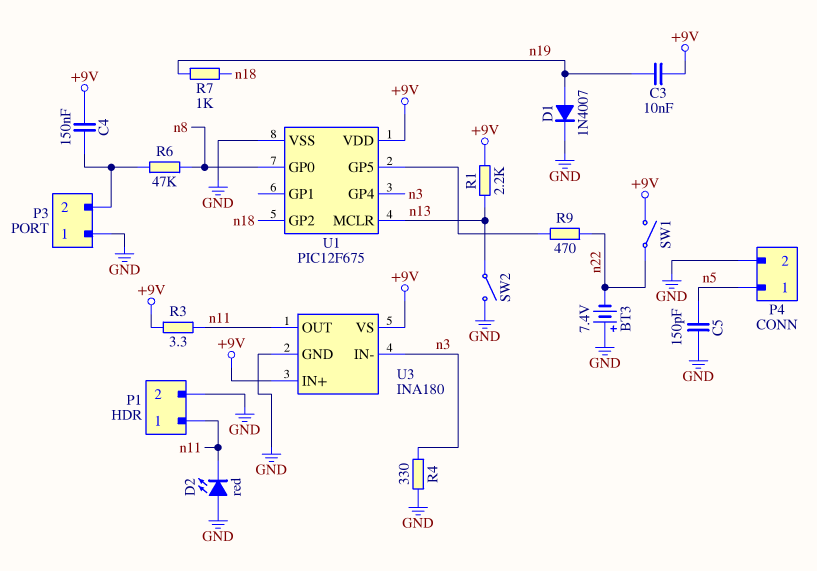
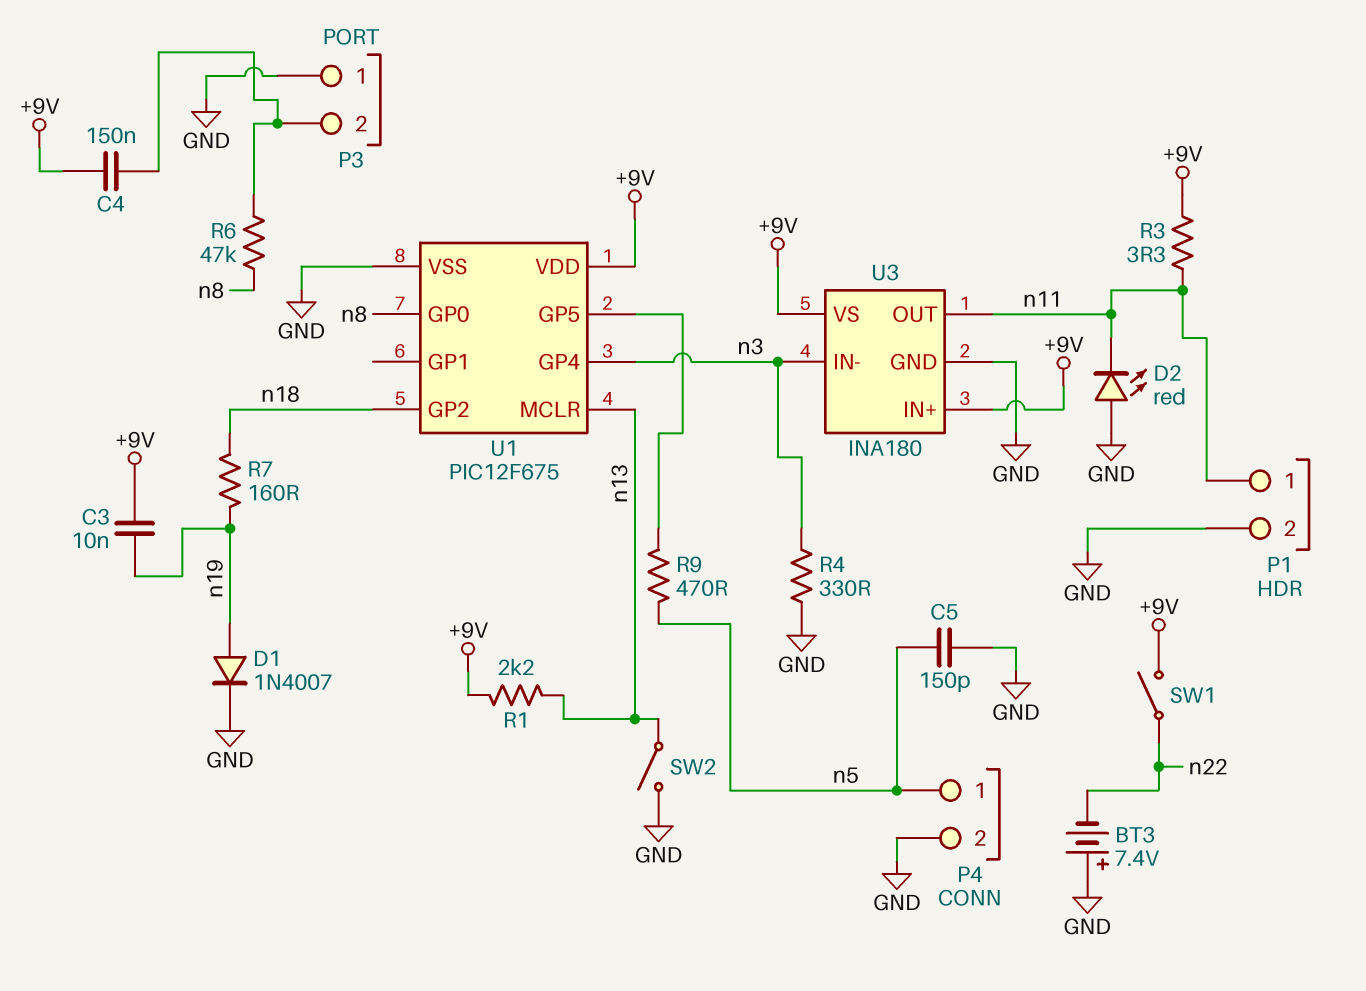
R7: 1k (n18, n19) -> 160 (n18, n19)
R9: 470 (U1/GP5, n22) -> 470 (U1/GP5, n5)

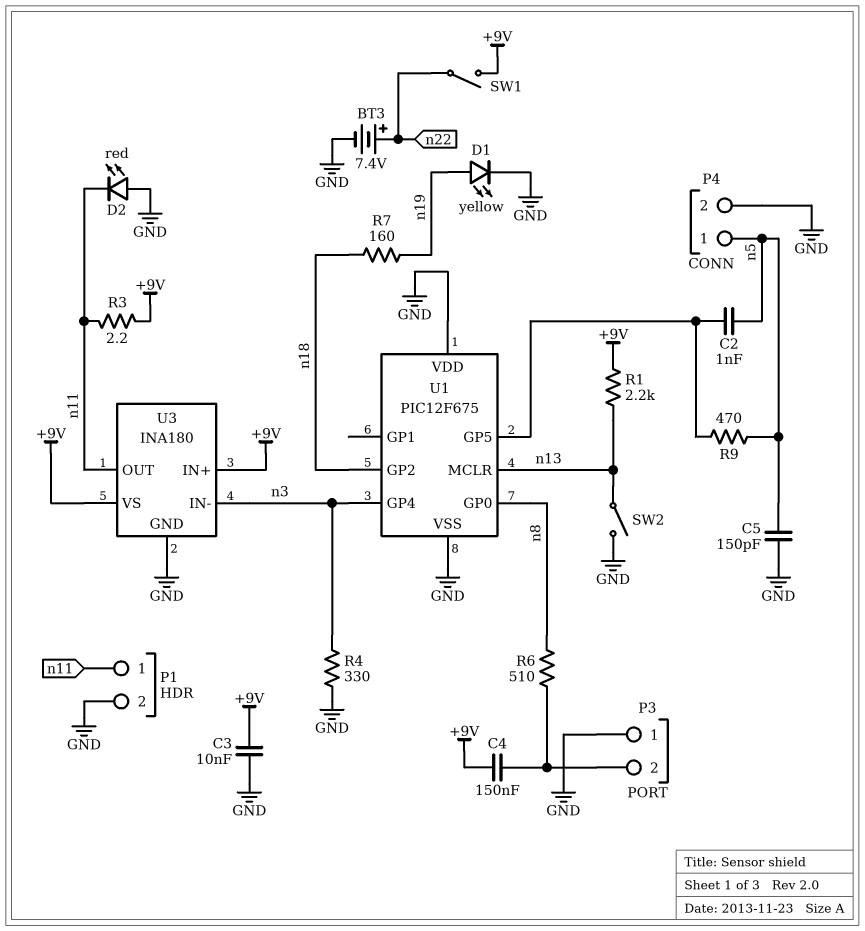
BT3: 7.4V (plus GND, minus n22) -> 7.4V (plus n22, minus GND)
C2: none -> 1nF (U1/GP5, n5)
C3: 10nF (+9V, n19) -> 10nF (+9V, GND)
D1: diode 1N4007 (A n19, K GND) -> LED yellow (A n19, K GND)
R3: 3.3 (+9V, n11) -> 2.2 (+9V, n11)
R6: 47k (P3/2, n8) -> 510 (P3/2, n8)
U1 pin VDD: +9V -> GND

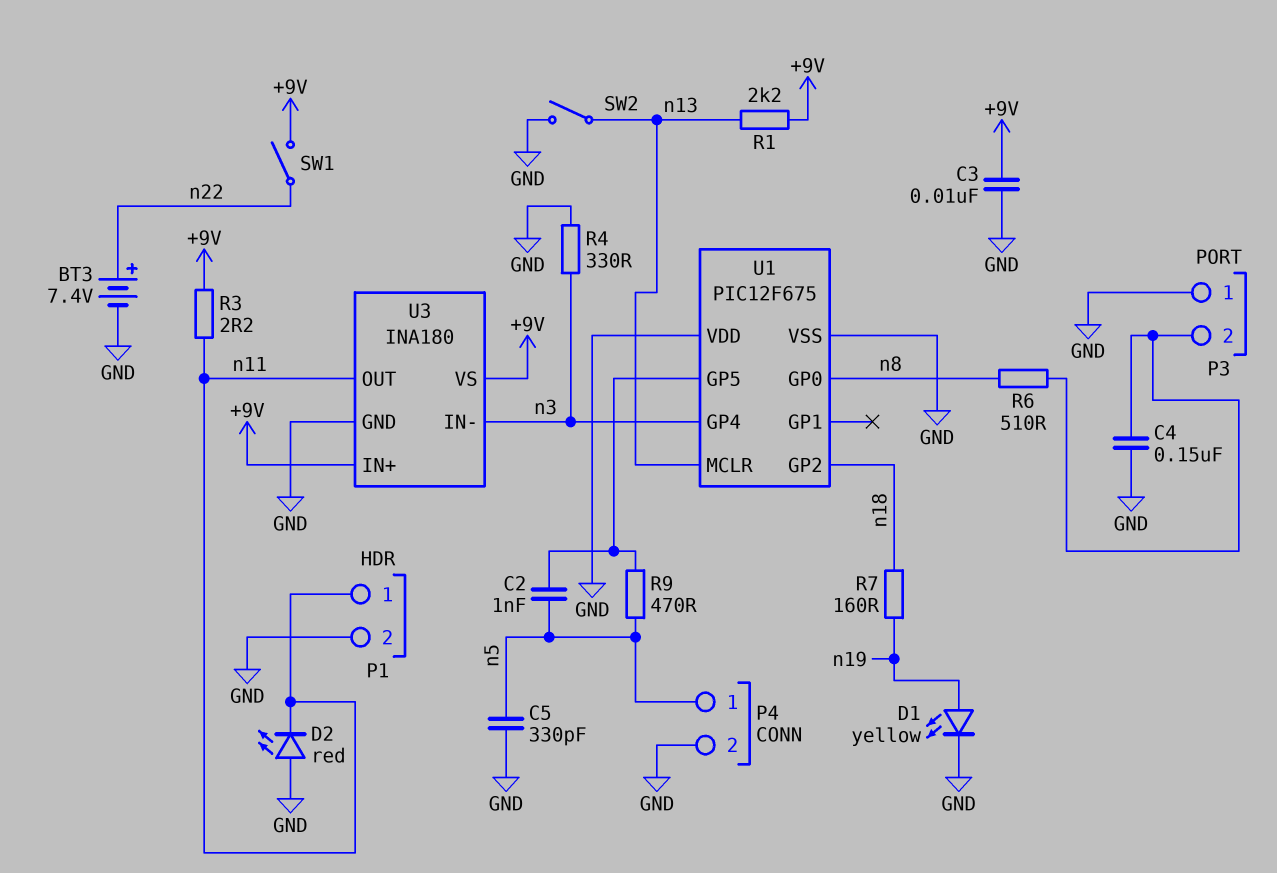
C4: 150nF (+9V, P3/2) -> 150nF (GND, P3/2)
C5: 150pF (GND, n5) -> 330pF (GND, n5)

